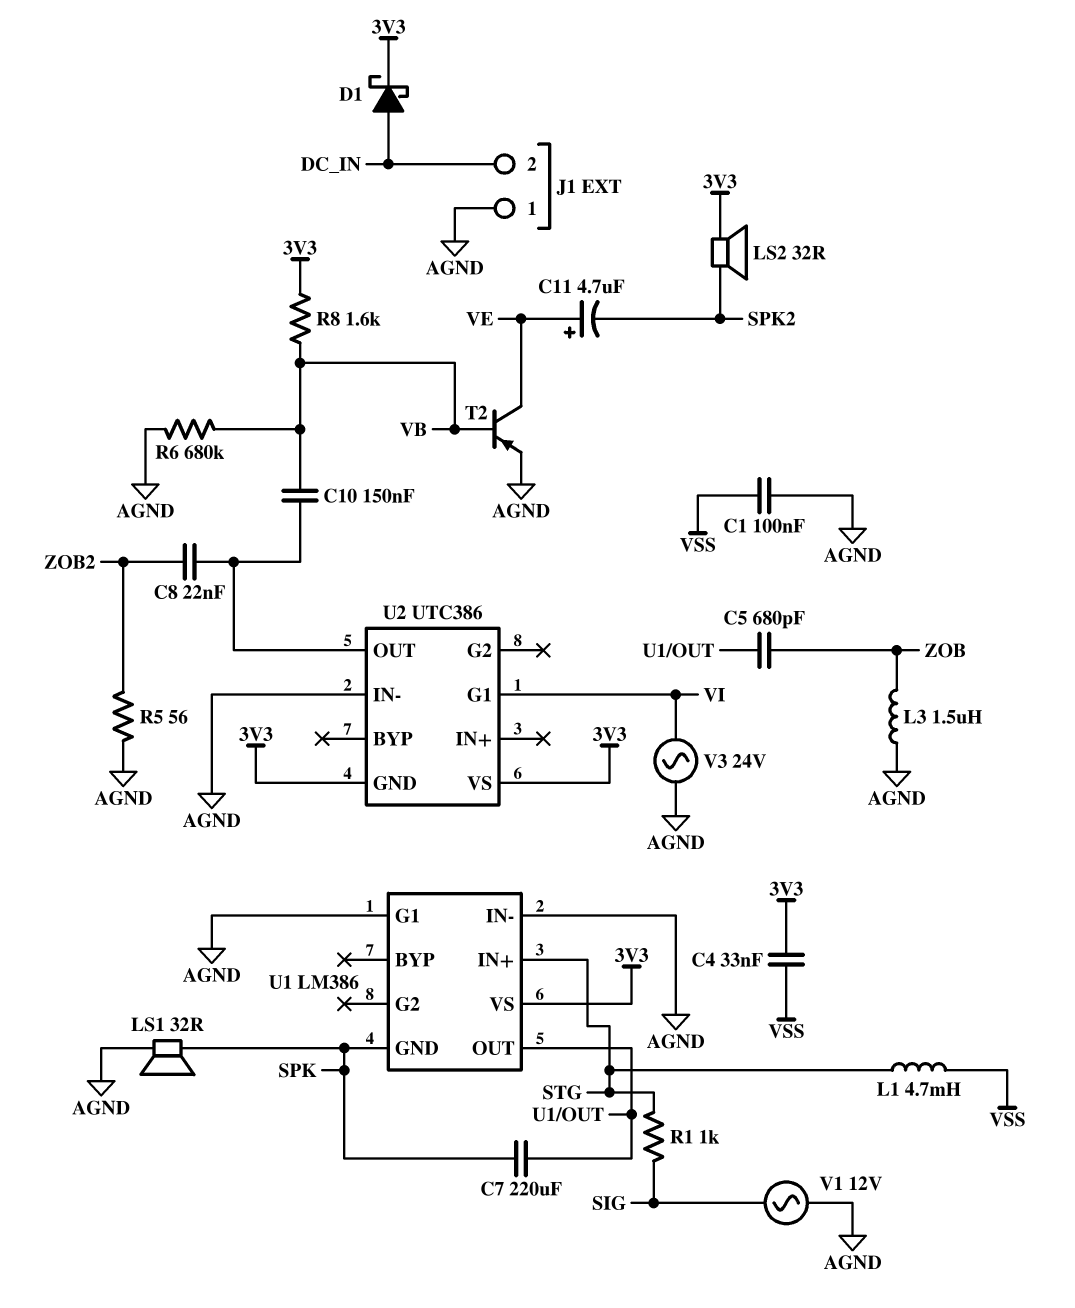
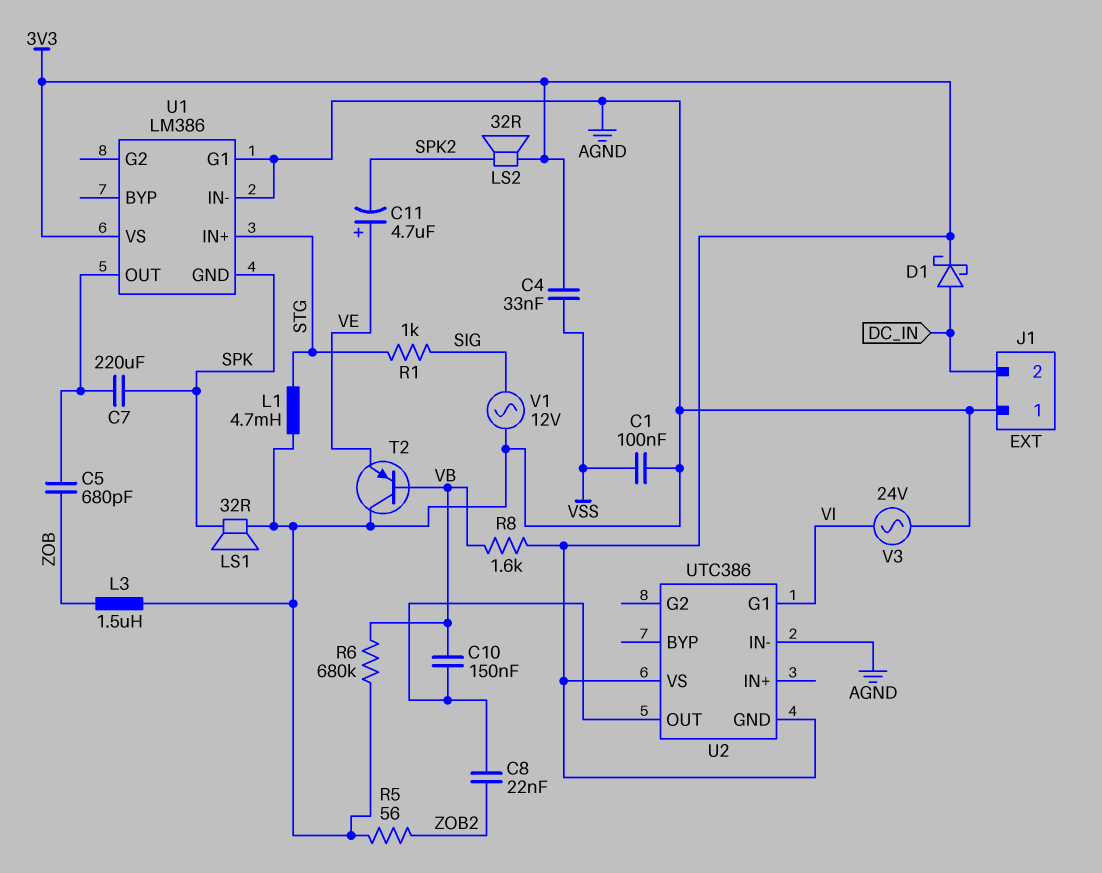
L1: 4.7mH (STG, VSS) -> 4.7mH (AGND, STG)
T2: PNP (B VB, C VE, E AGND) -> PNP (B VB, C AGND, E VE)

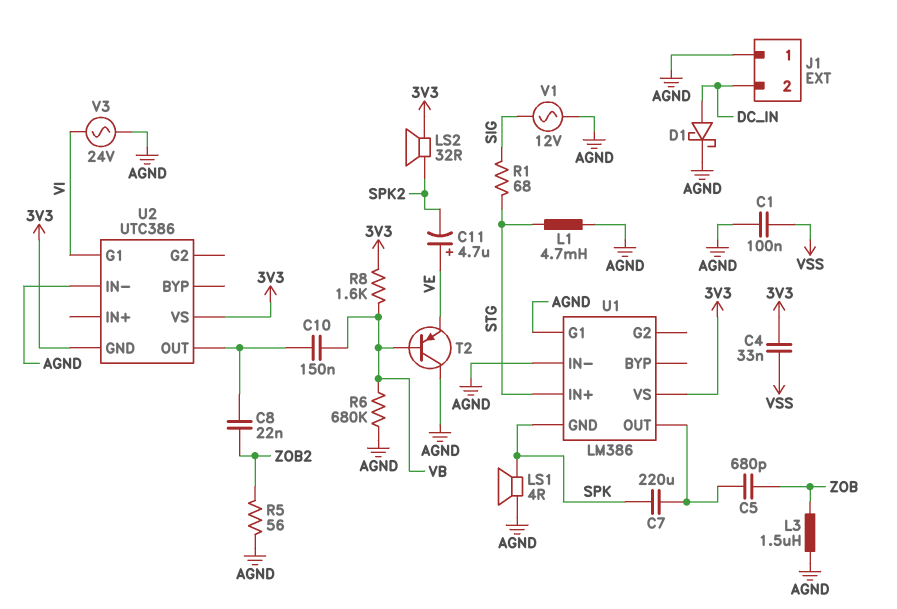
D1: schottky (A DC_IN, K 3V3) -> schottky (A DC_IN, K AGND)
LS1: speaker 32R (AGND, SPK) -> speaker 4R (AGND, SPK)
R1: 1k (SIG, STG) -> 68 (SIG, STG)

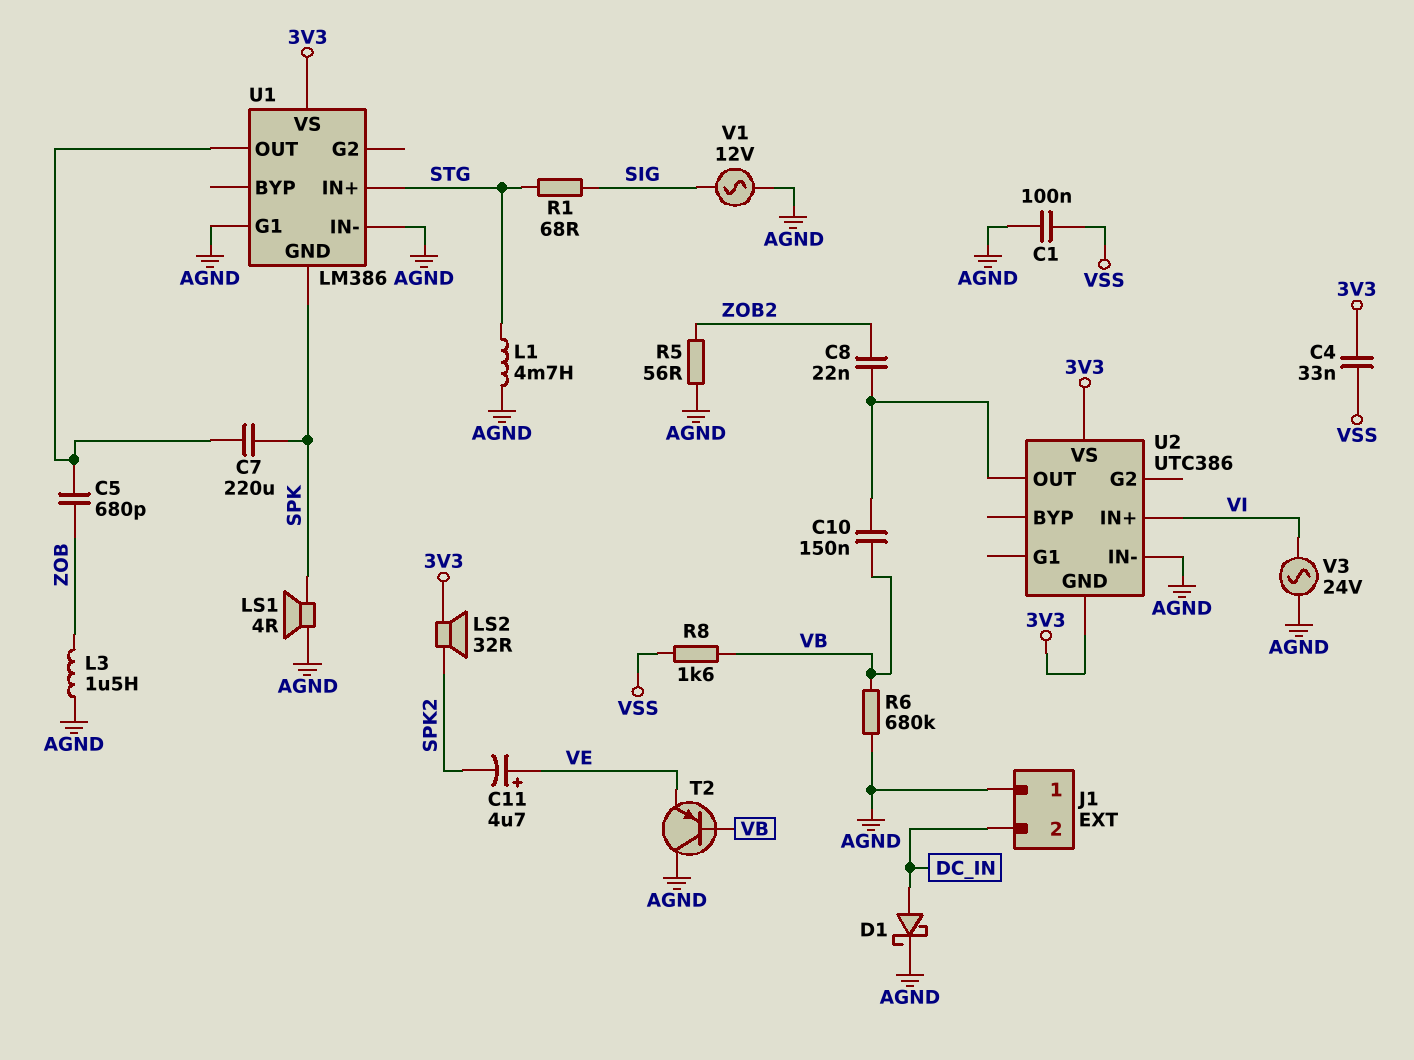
R8: 1.6k (3V3, VB) -> 1.6k (VB, VSS)
U2 pin G1: VI -> none
U2 pin IN+: none -> VI

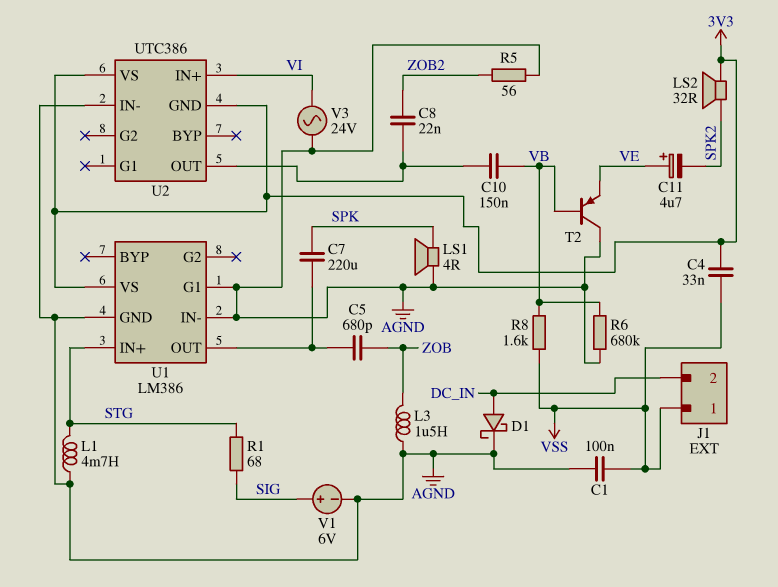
J1 pin 1: AGND -> VSS
U1 pin GND: SPK -> AGND
V1: AC 12V (AGND, SIG) -> 6V (plus SIG, minus AGND)

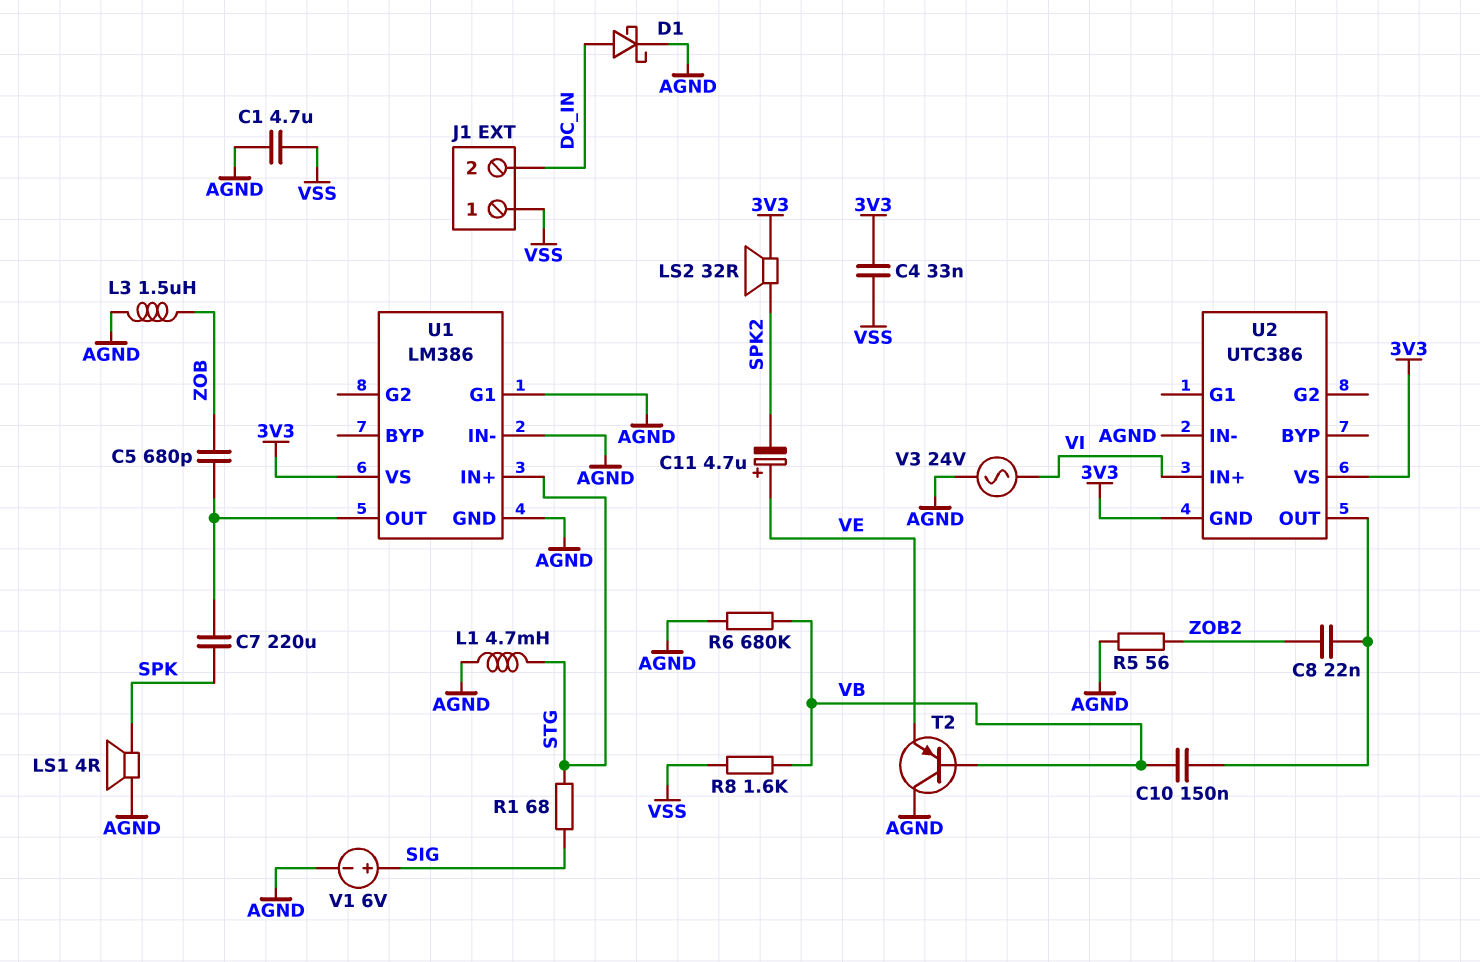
C1: 100nF (AGND, VSS) -> 4.7uF (AGND, VSS)

